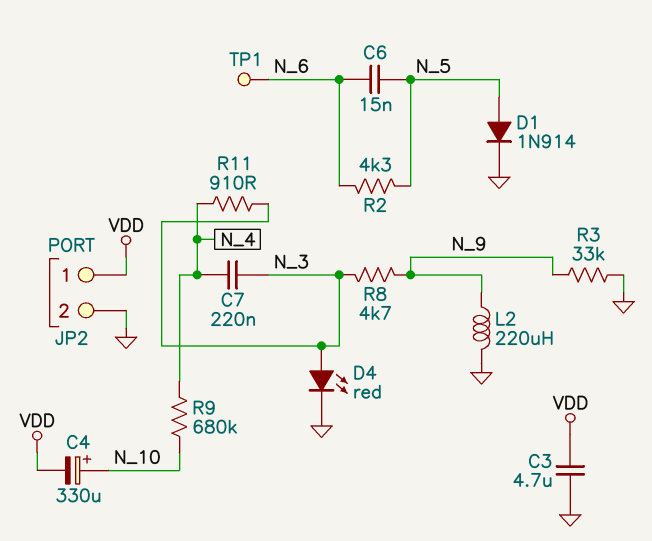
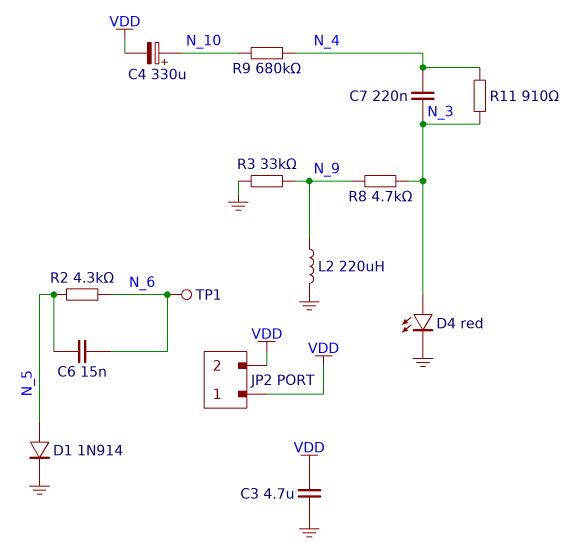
JP2 pin 2: GND -> VDD

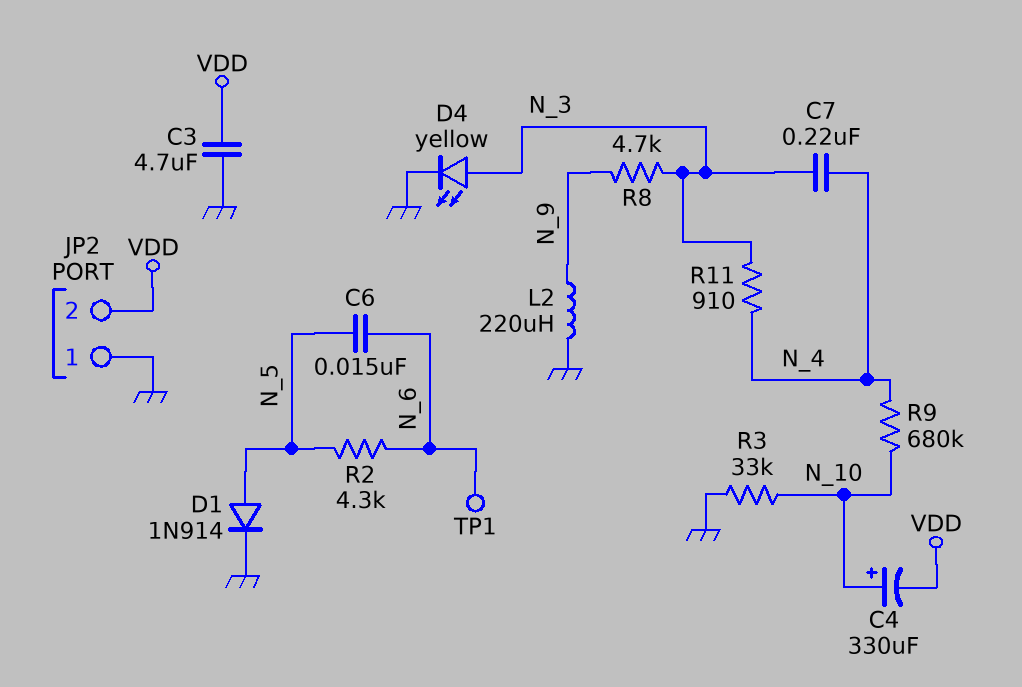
D4: LED red (A N_3, K GND) -> LED yellow (A N_3, K GND)
JP2 pin 1: VDD -> GND
R3: 33k (GND, N_9) -> 33k (GND, N_10)

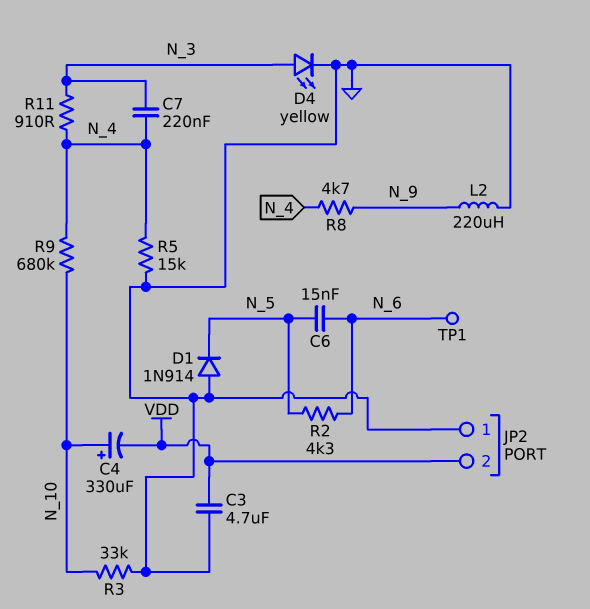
D1: diode 1N914 (A N_5, K GND) -> diode 1N914 (A GND, K N_5)
R5: none -> 15k (GND, N_4)
R8: 4.7k (N_3, N_9) -> 4.7k (N_4, N_9)

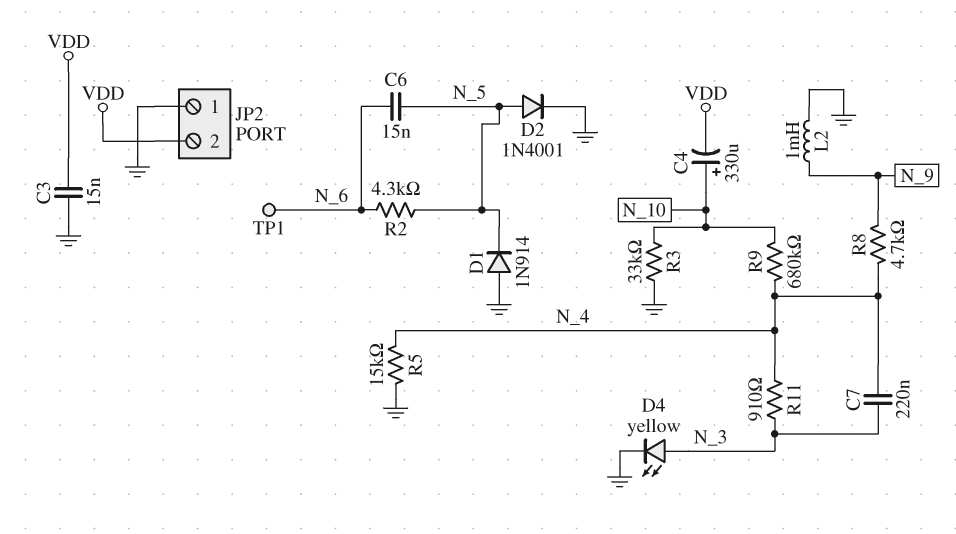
C3: 4.7uF (GND, VDD) -> 15nF (GND, VDD)
D2: none -> diode 1N4001 (A N_5, K GND)
L2: 220uH (GND, N_9) -> 1mH (GND, N_9)

